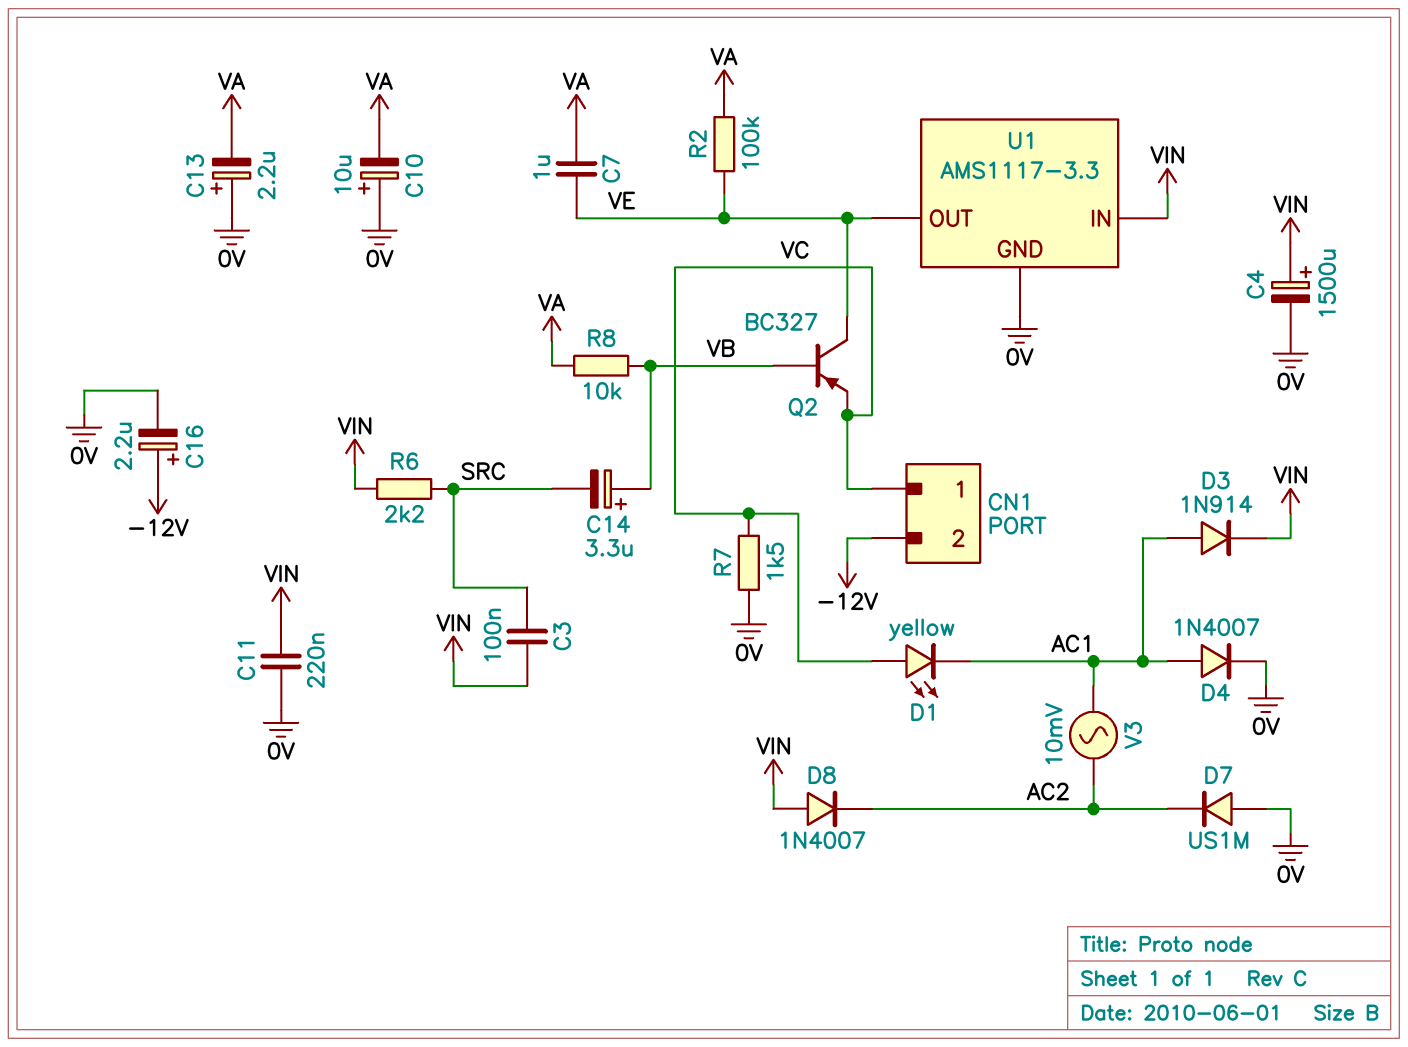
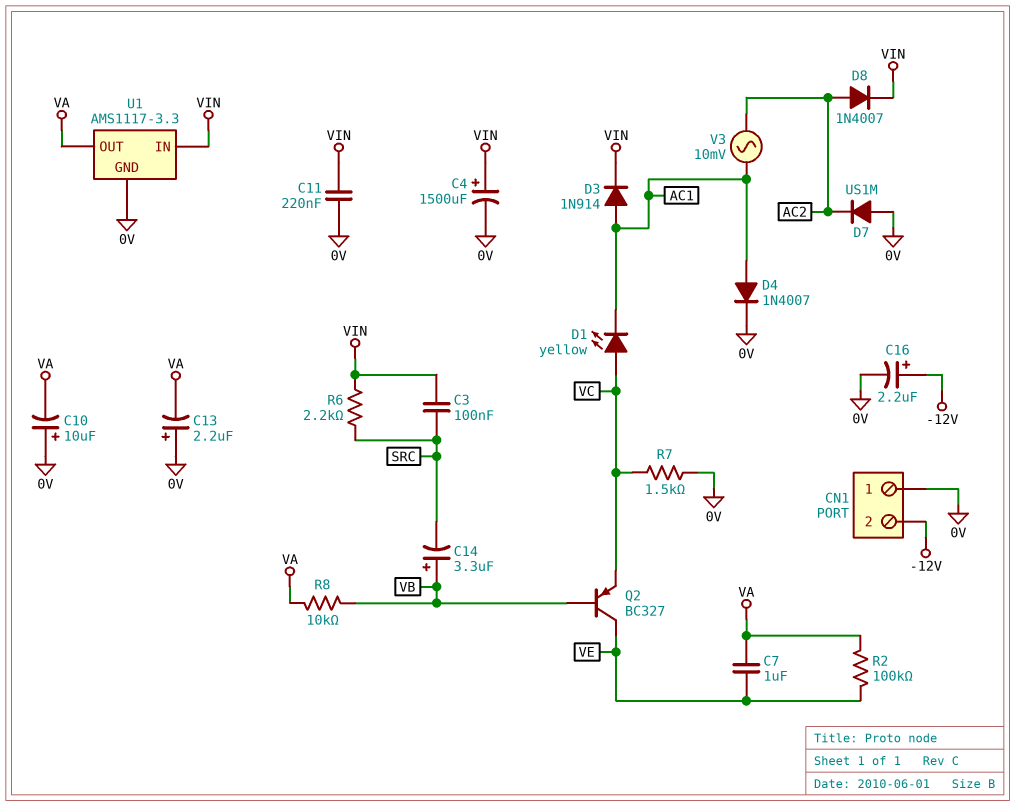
CN1 pin 1: VC -> 0V
D8: diode 1N4007 (A VIN, K AC2) -> diode 1N4007 (A AC2, K VIN)
U1 pin OUT: VE -> VA

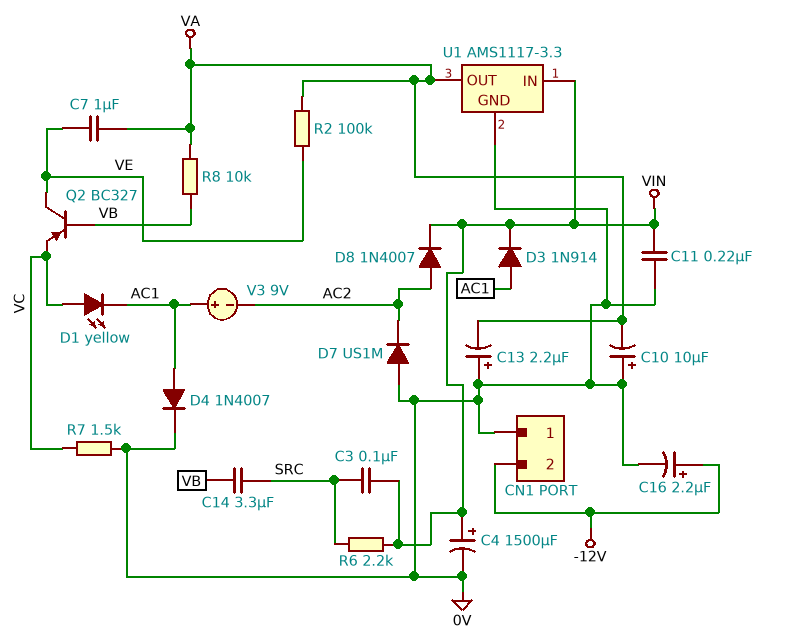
C14: 3.3uF (plus VB, minus SRC) -> 3.3uF (SRC, VB)
V3: AC 10mV (AC1, AC2) -> 9V (plus AC1, minus AC2)

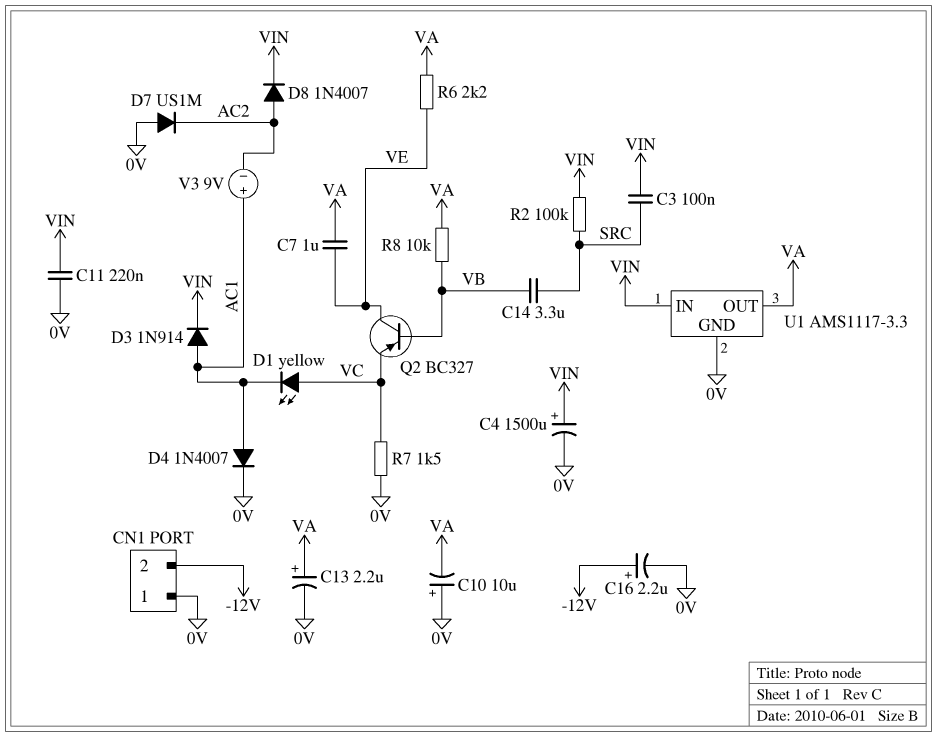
C13: 2.2uF (plus 0V, minus VA) -> 2.2uF (plus VA, minus 0V)
R2: 100k (VA, VE) -> 100k (SRC, VIN)
R6: 2.2k (SRC, VIN) -> 2.2k (VA, VE)

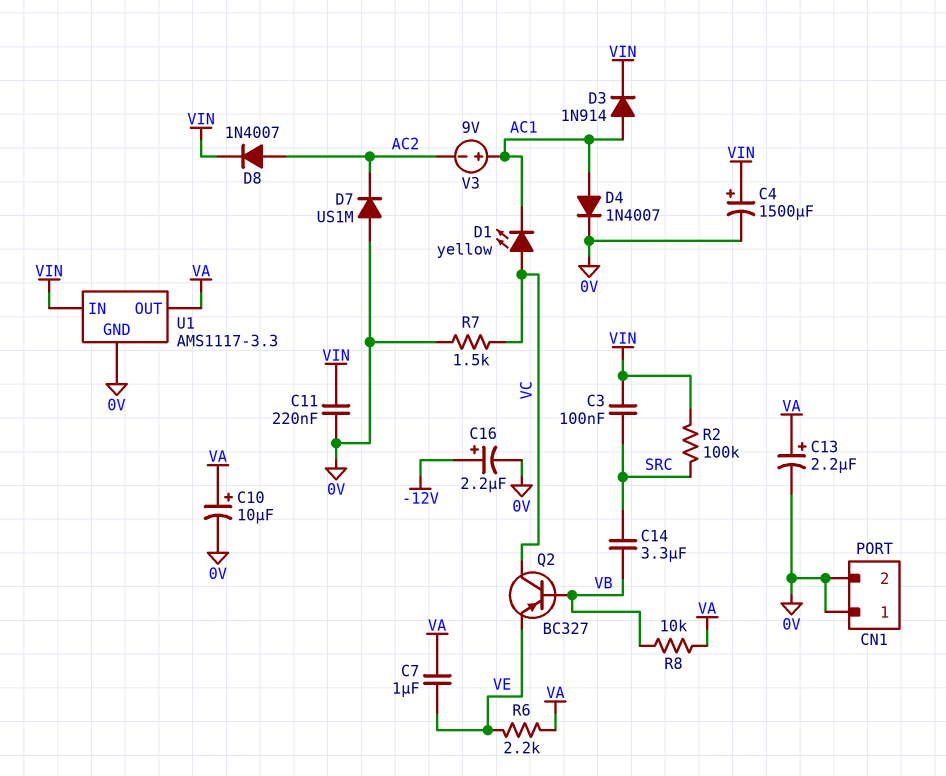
C10: 10uF (plus 0V, minus VA) -> 10uF (plus VA, minus 0V)
CN1 pin 2: -12V -> 0V
Q2: PNP BC327 (B VB, C VE, E VC) -> PNP BC327 (B VB, C VC, E VE)

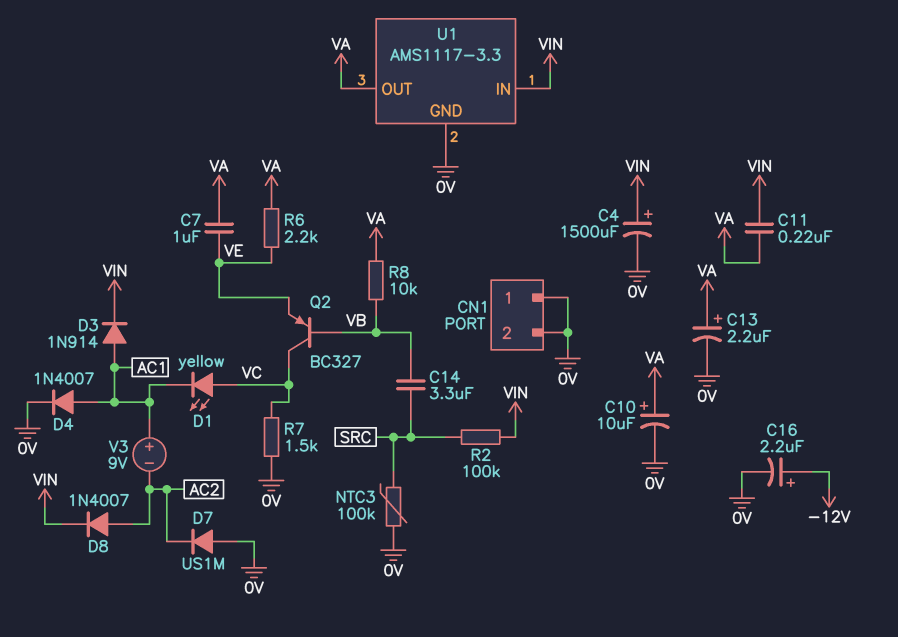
C3: 100nF (SRC, VIN) -> none
C11: 220nF (0V, VIN) -> 220nF (VA, VIN)
NTC3: none -> 100k (0V, SRC)

